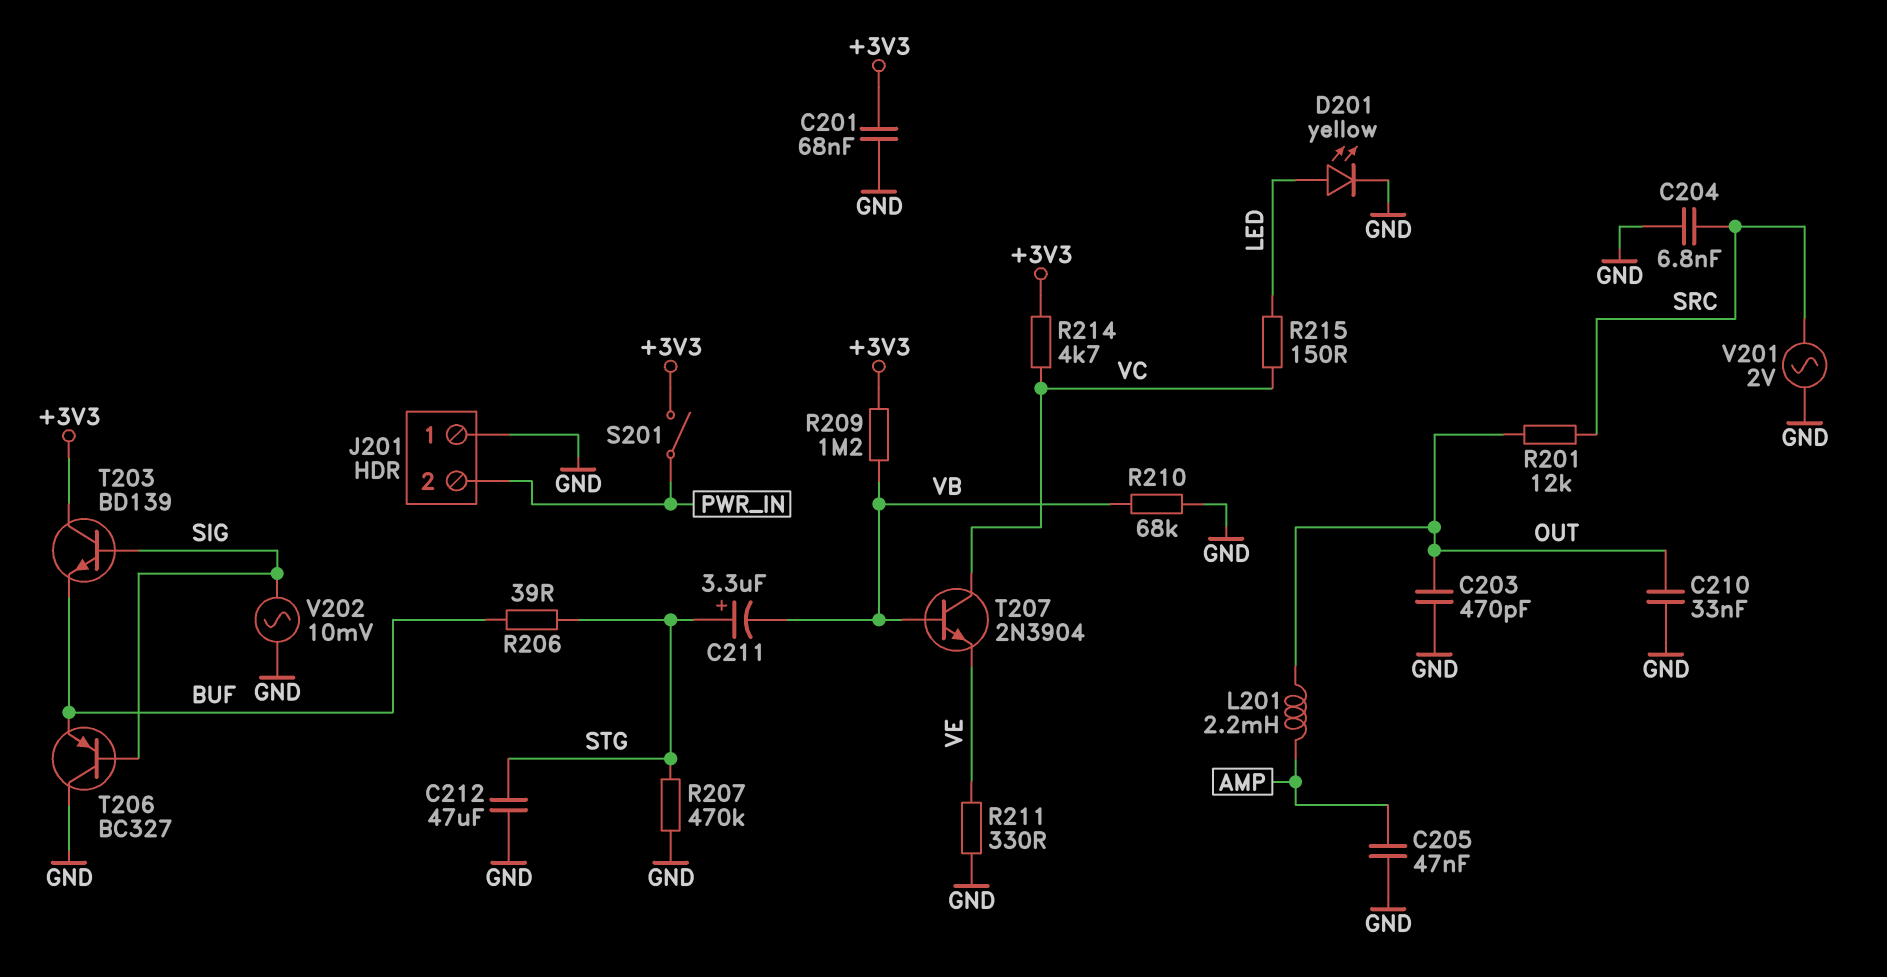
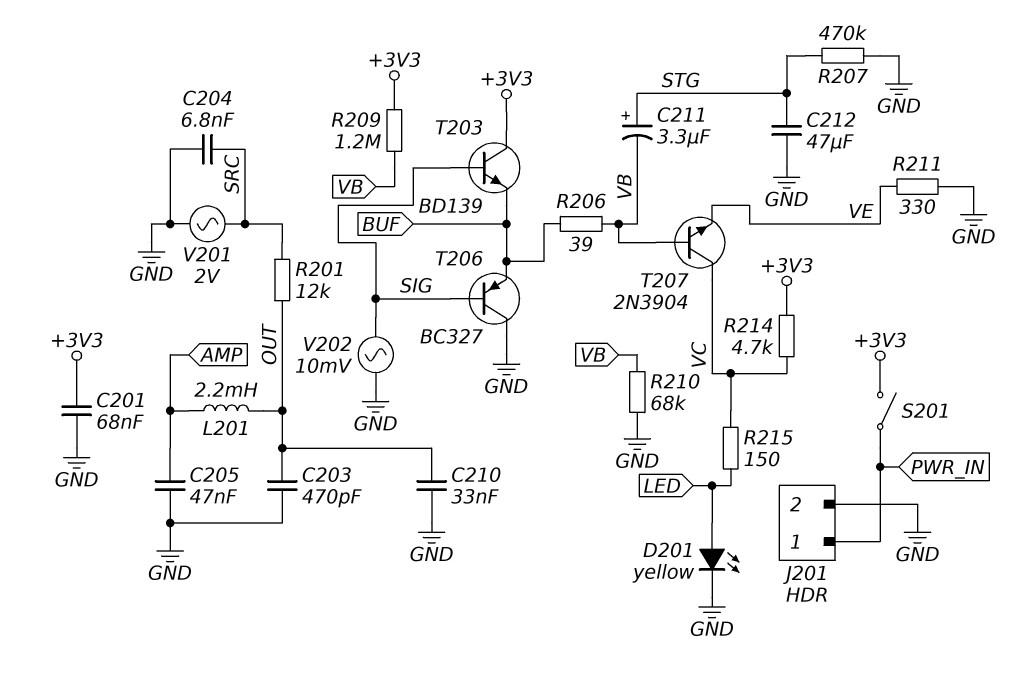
J201 pin 1: GND -> PWR_IN
J201 pin 2: PWR_IN -> GND
R206: 39 (BUF, STG) -> 39 (BUF, VB)

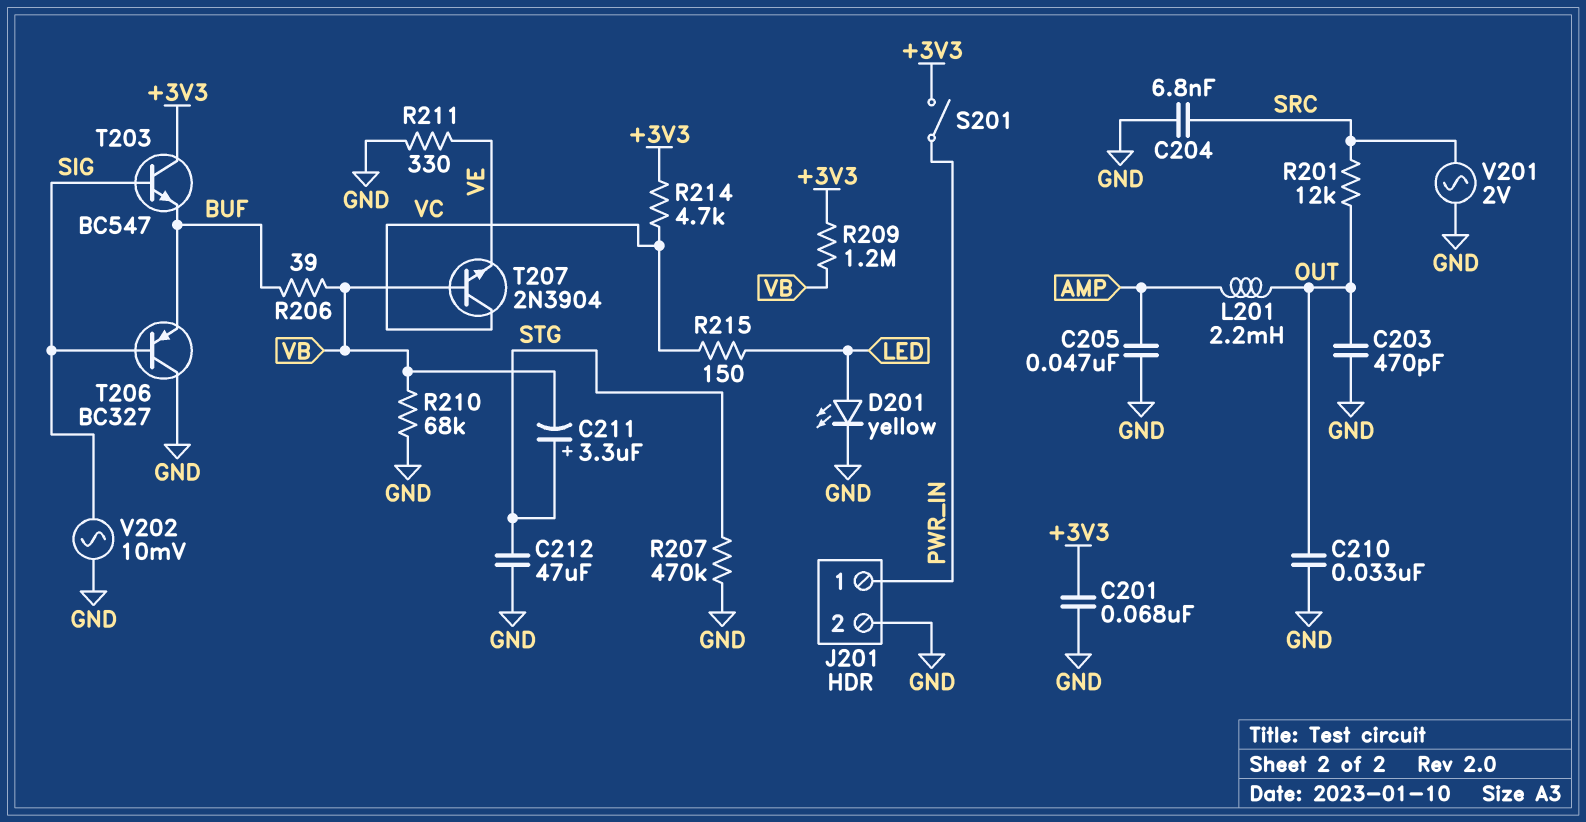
T203: NPN BD139 (B SIG, C +3V3, E BUF) -> NPN BC547 (B SIG, C +3V3, E BUF)

